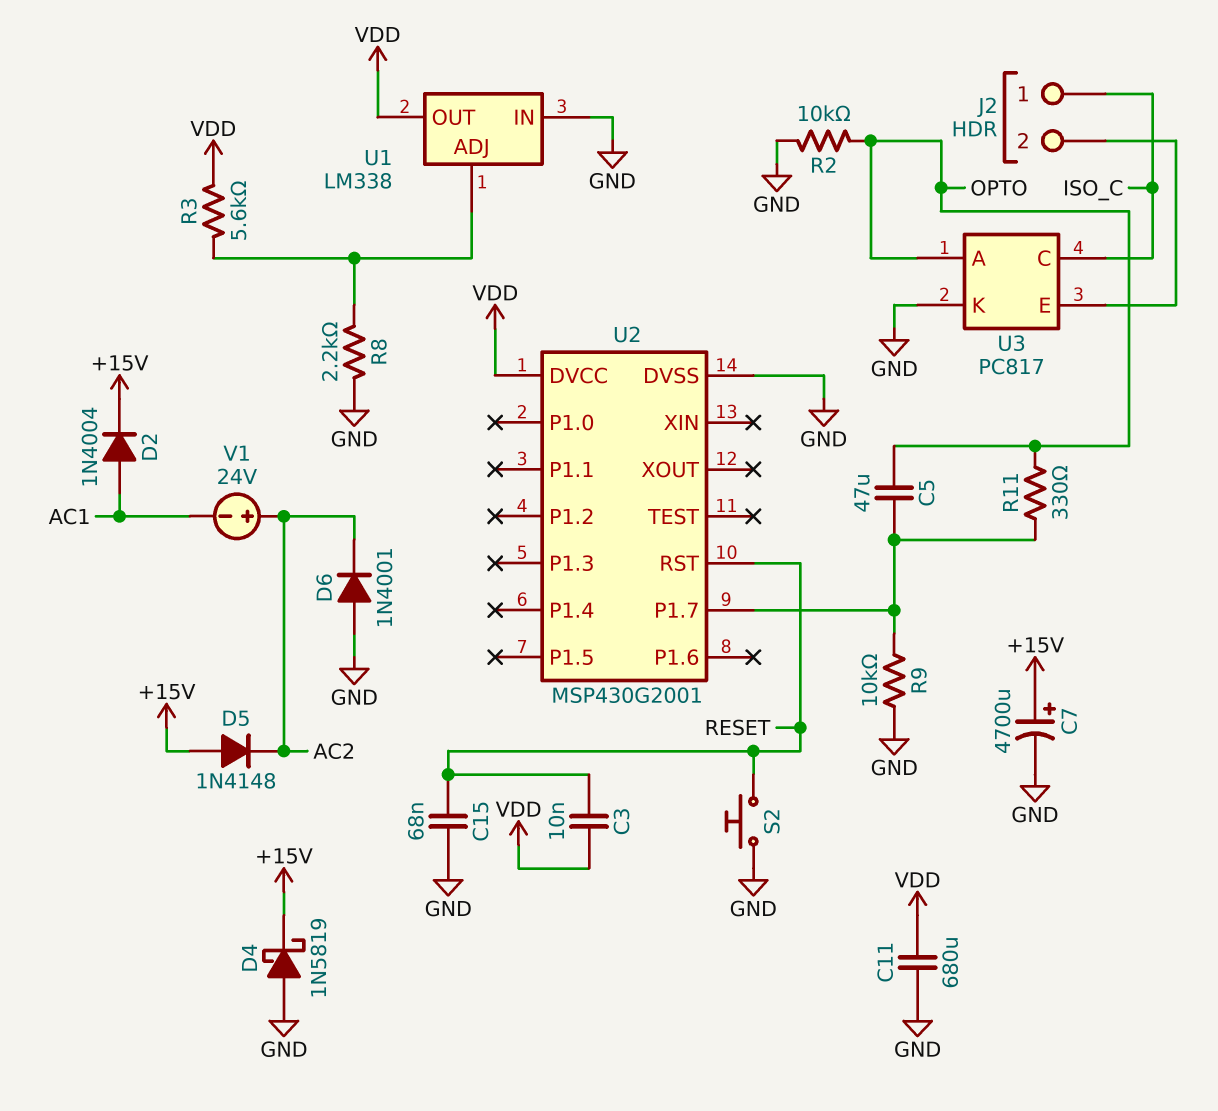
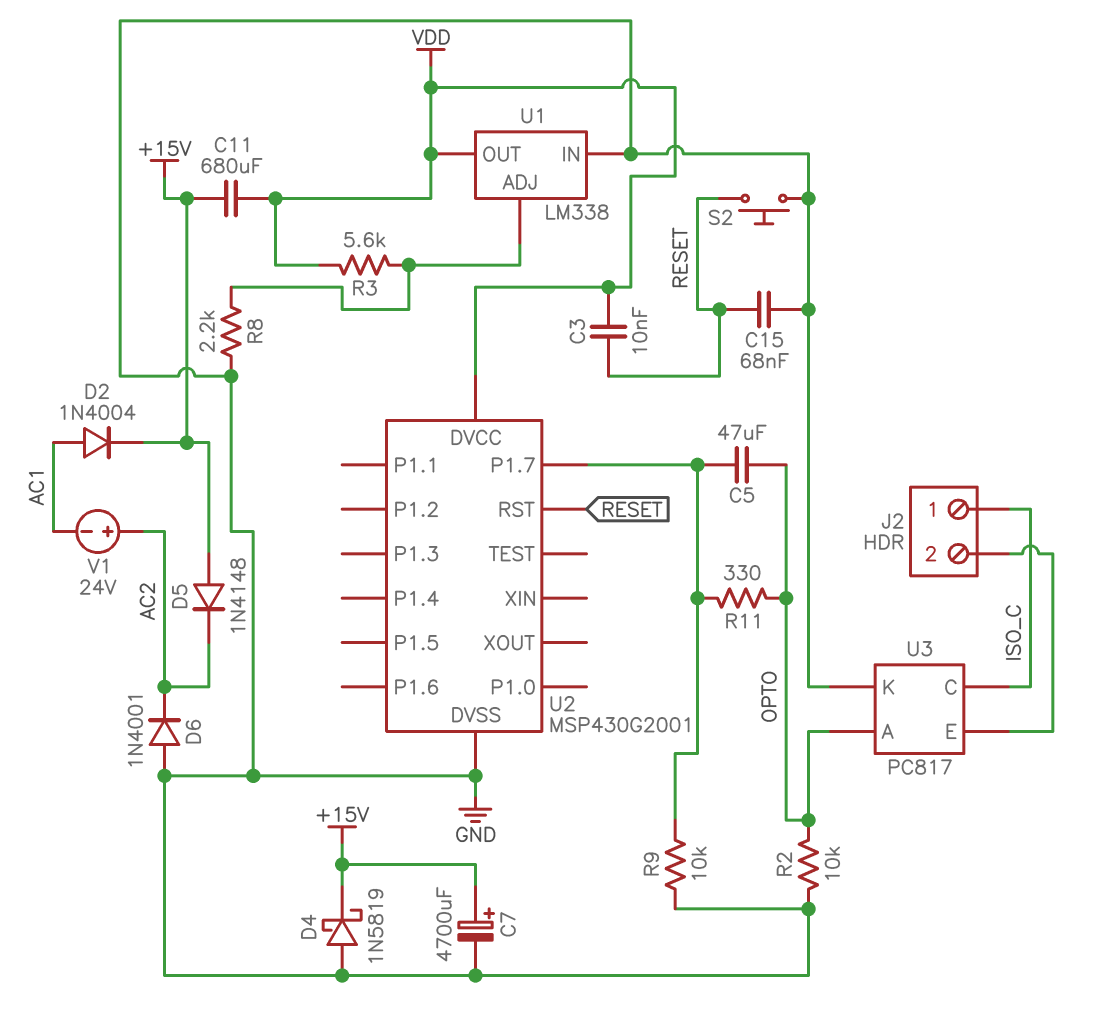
C11: 680uF (GND, VDD) -> 680uF (+15V, VDD)

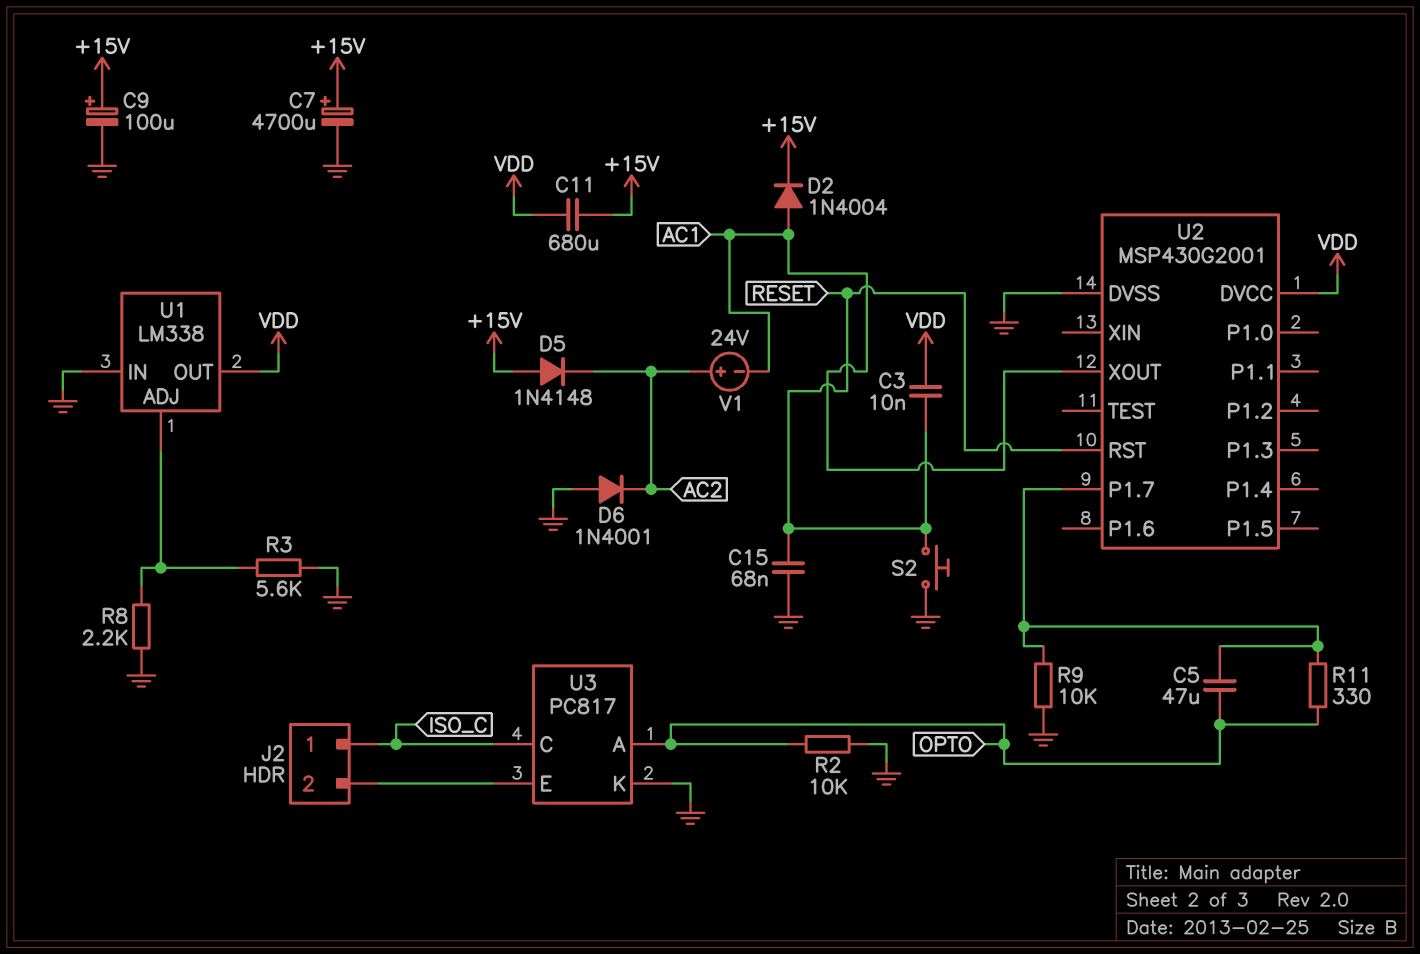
C9: none -> 100uF (plus +15V, minus GND)
D4: schottky 1N5819 (A GND, K +15V) -> none
R3: 5.6k (U1/ADJ, VDD) -> 5.6k (GND, U1/ADJ)
U2 pin XOUT: none -> AC1

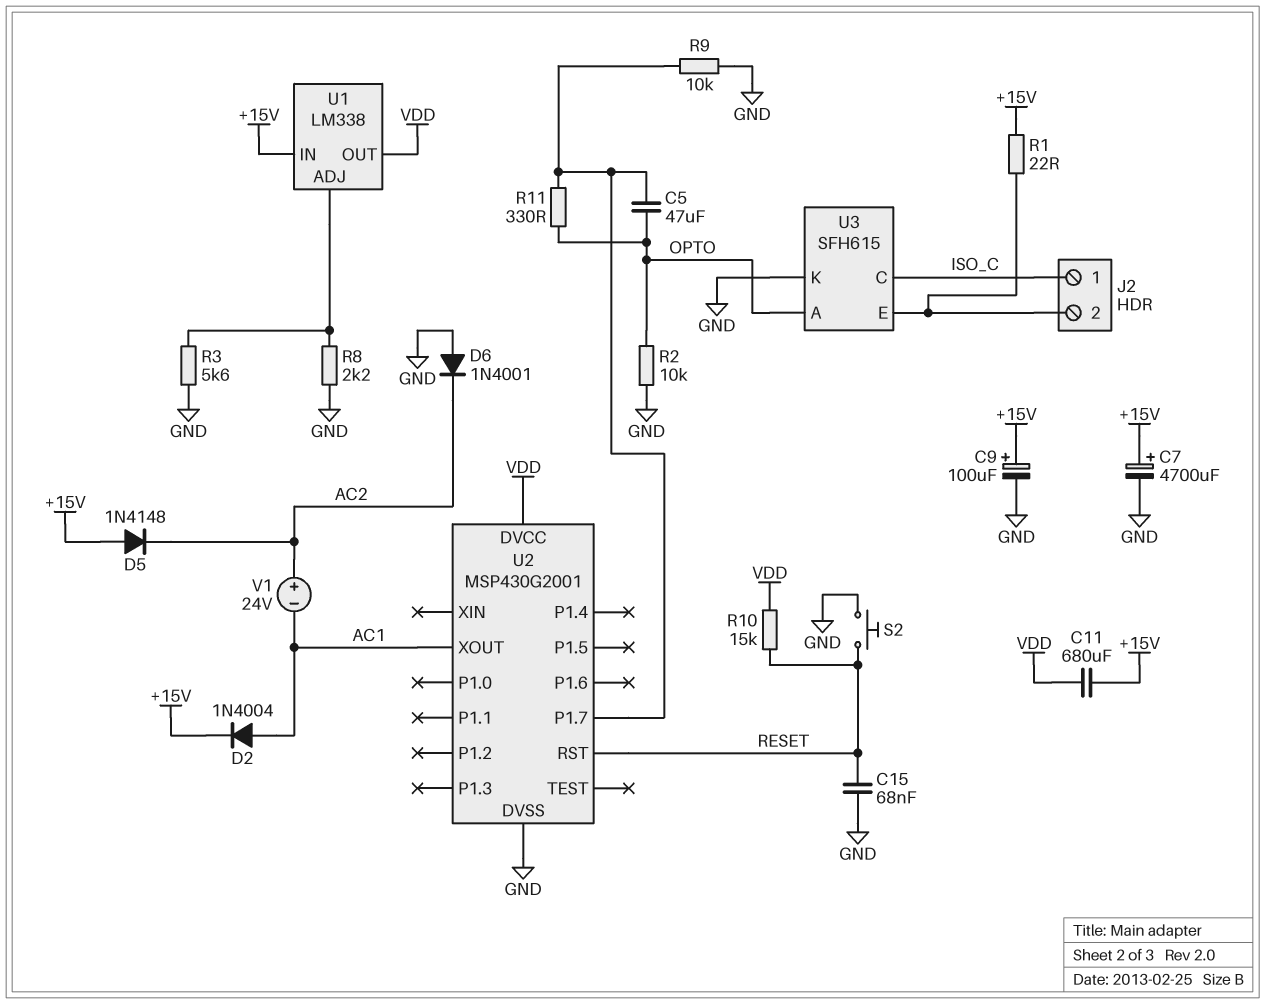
C3: 10nF (RESET, VDD) -> none
R1: none -> 22 (+15V, J2/2)
R10: none -> 15k (RESET, VDD)
U1 pin IN: GND -> +15V
U3: PC817 -> SFH615

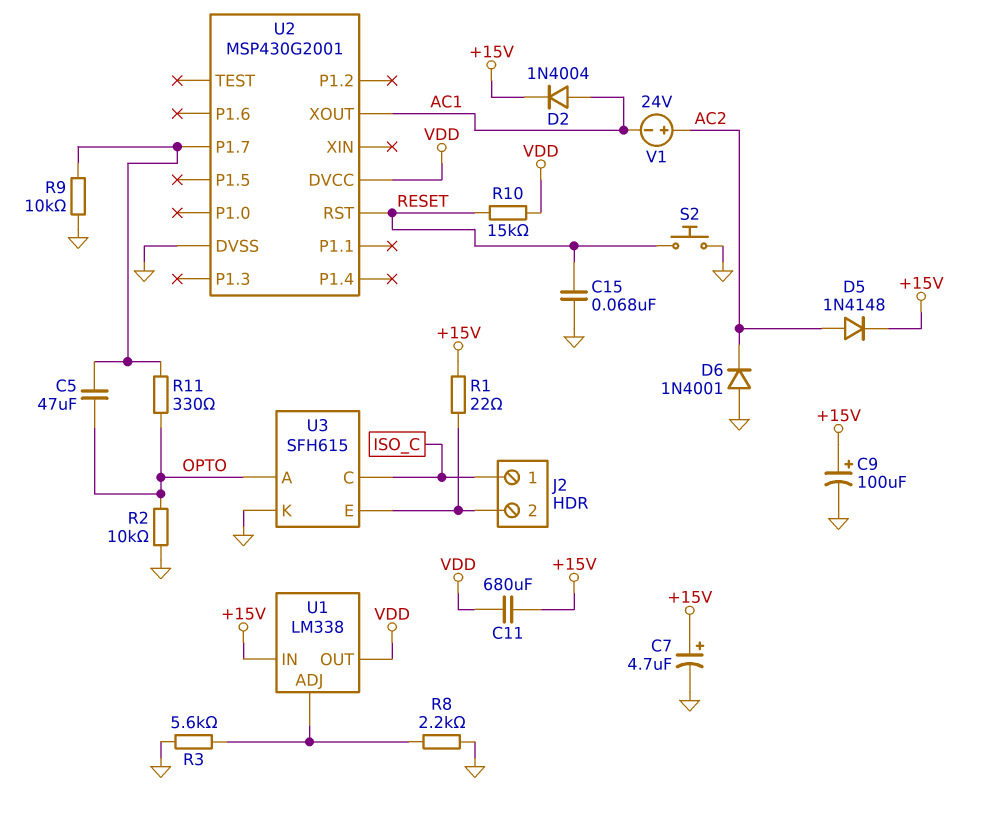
C7: 4700uF (plus +15V, minus GND) -> 4.7uF (plus +15V, minus GND)
D5: diode 1N4148 (A +15V, K AC2) -> diode 1N4148 (A AC2, K +15V)

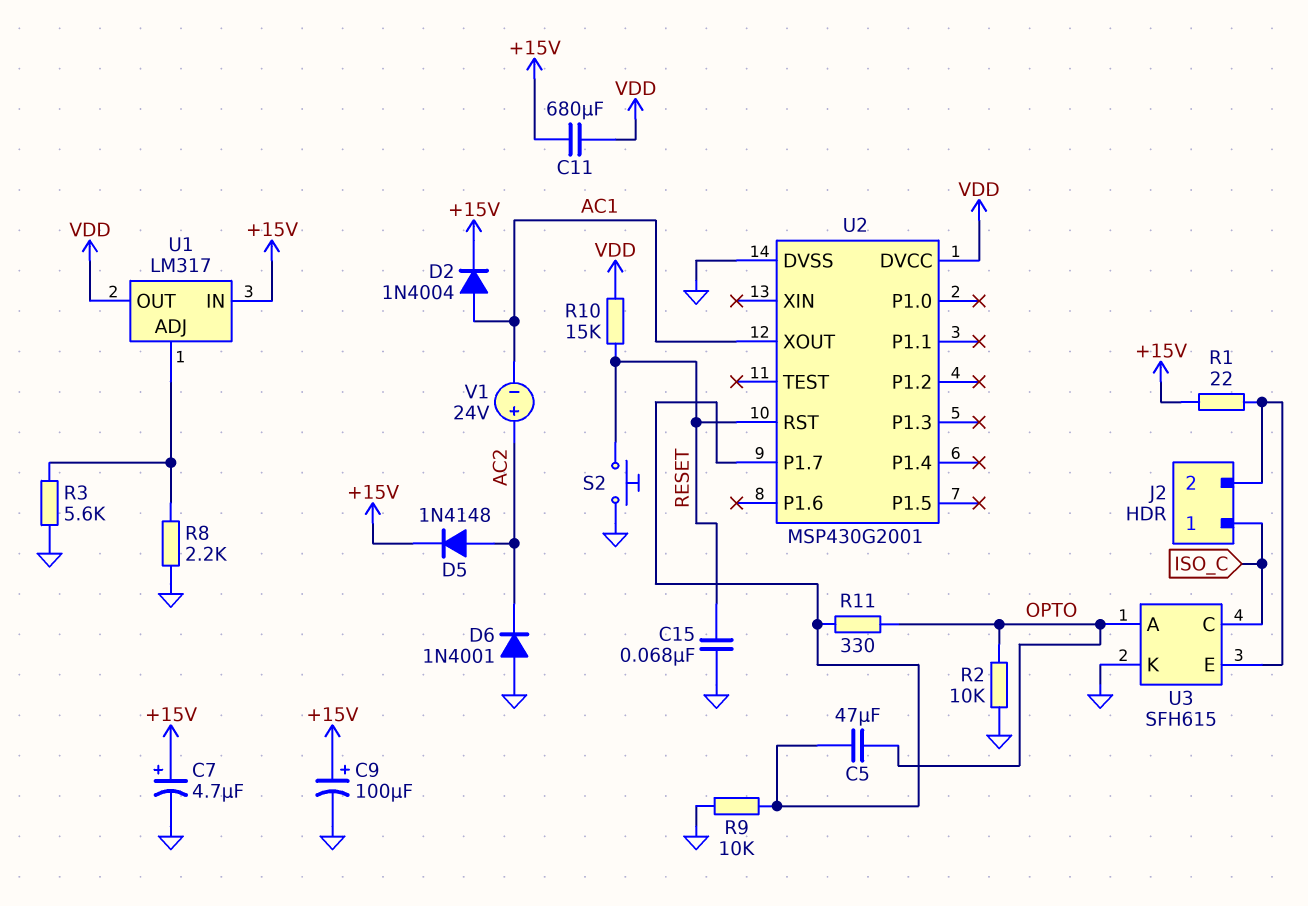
U1: LM338 -> LM317

